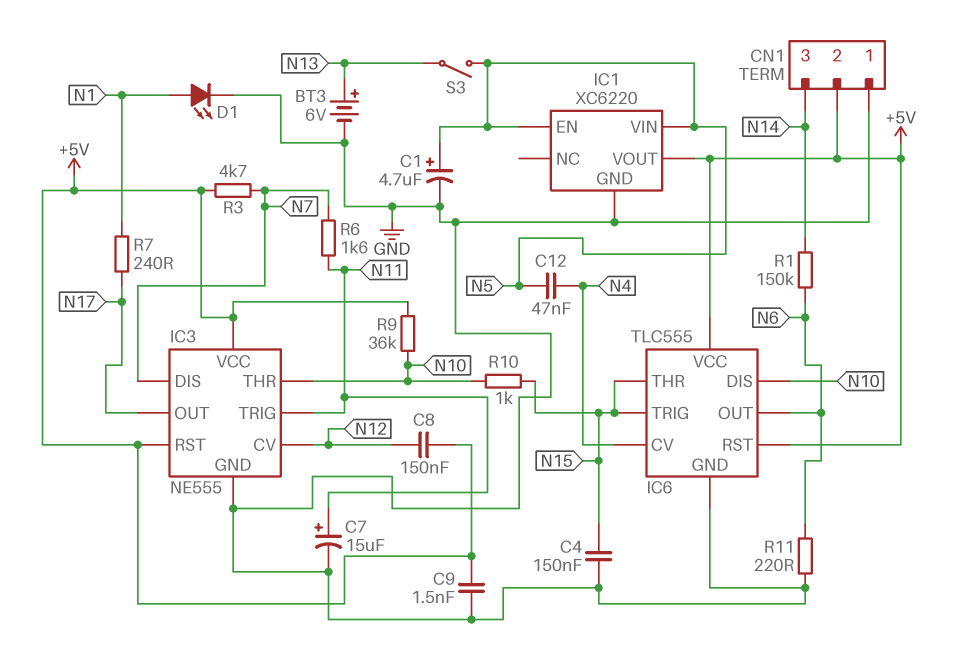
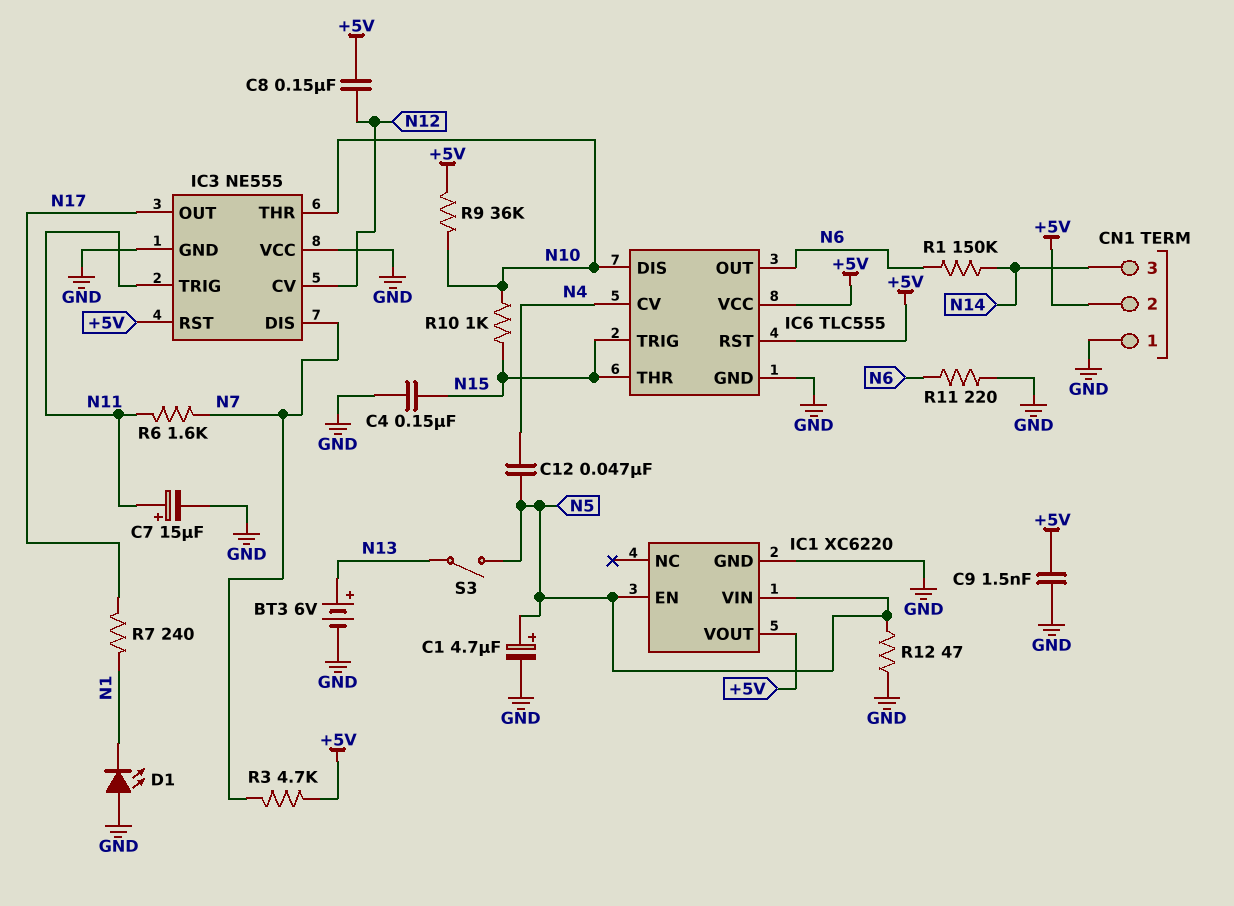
D1: LED (A N1, K GND) -> LED (A GND, K N1)
IC3 pin VCC: +5V -> GND
R12: none -> 47 (GND, N5)

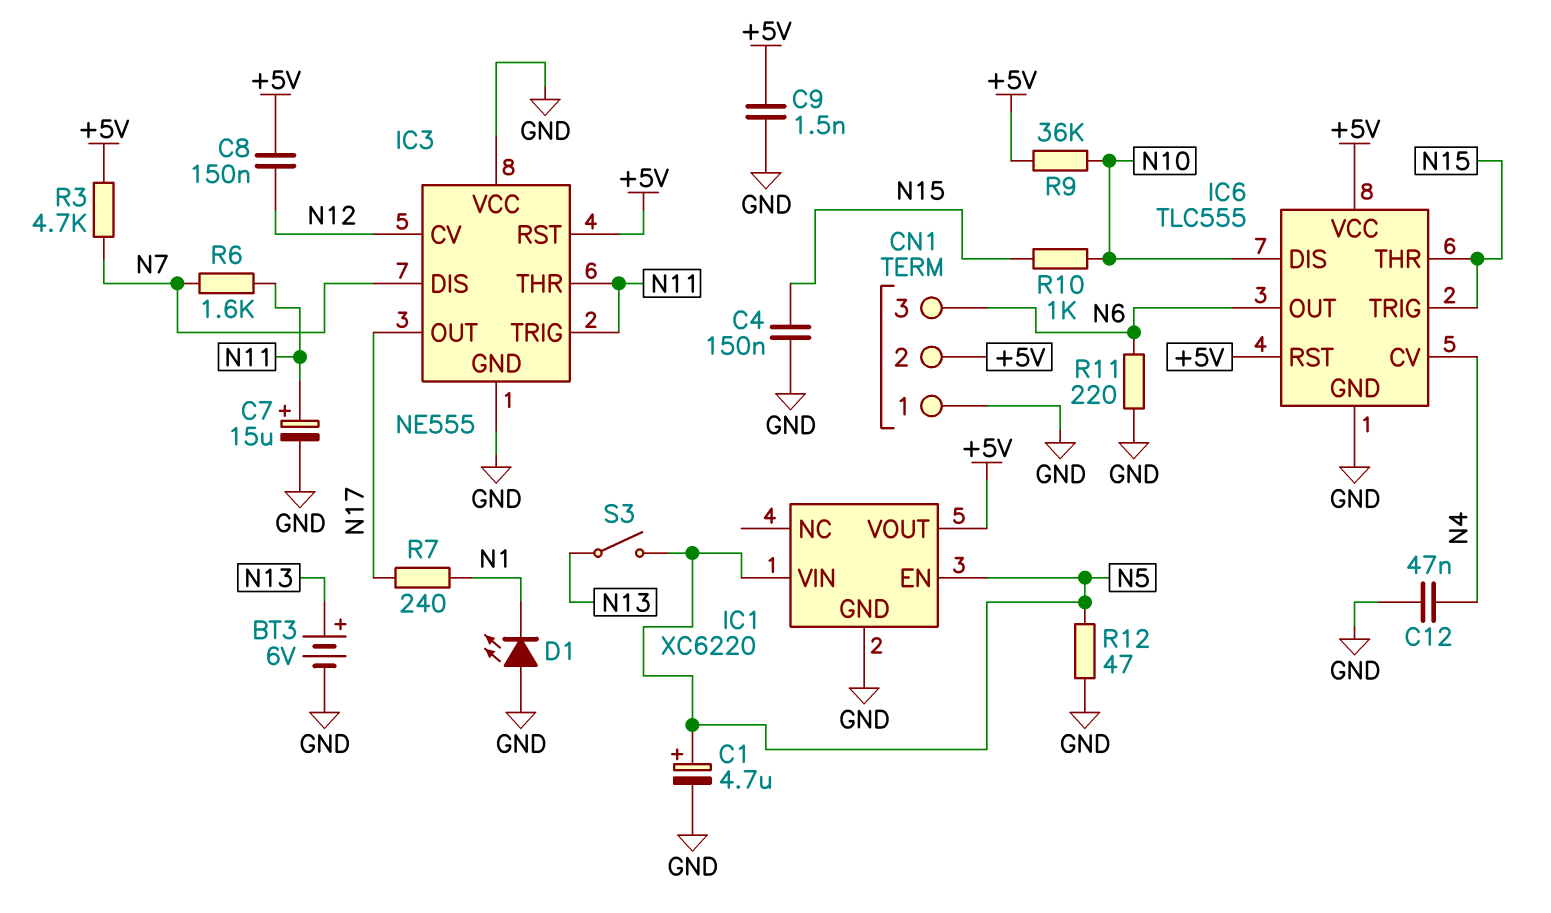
C12: 47nF (N4, N5) -> 47nF (GND, N4)
CN1 pin 3: N14 -> N6
IC3 pin THR: N10 -> N11
R1: 150k (N6, N14) -> none

